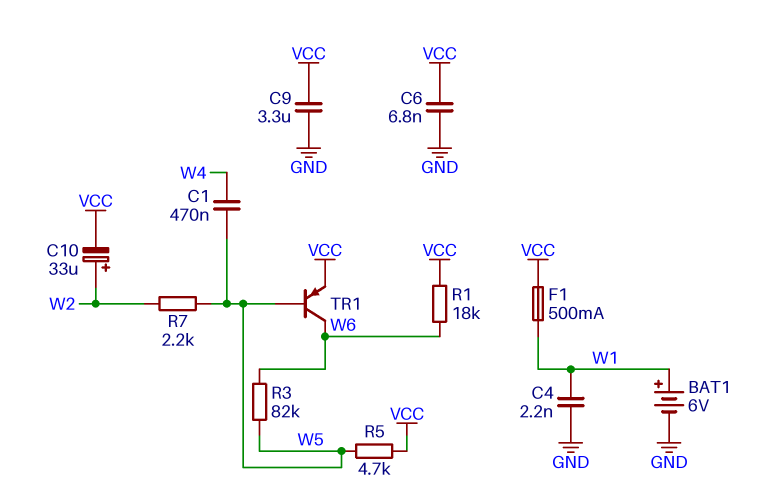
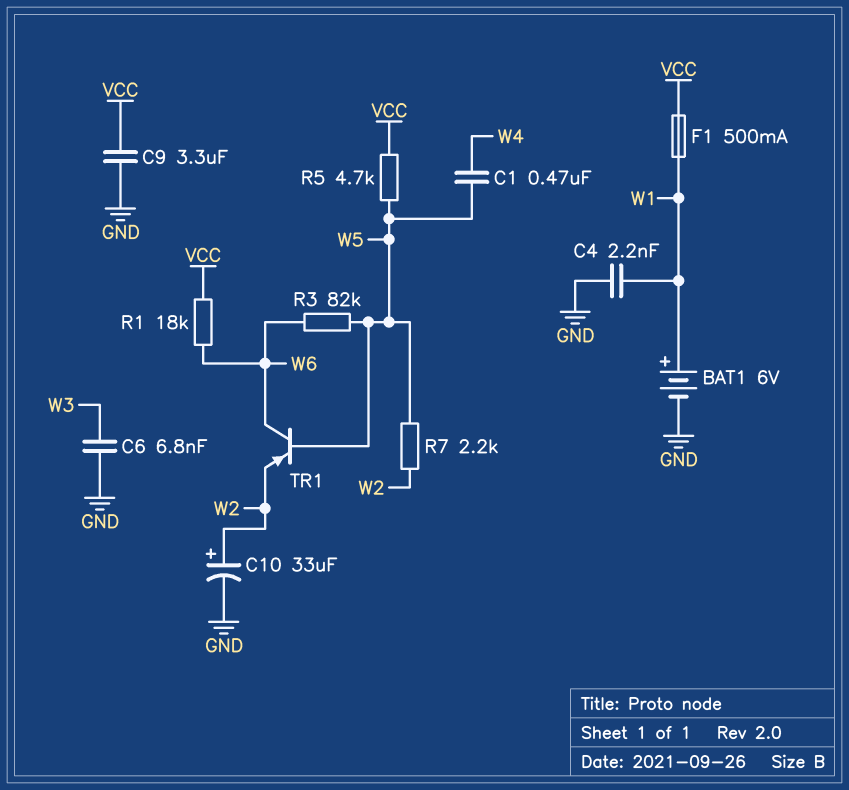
C6: 6.8nF (GND, VCC) -> 6.8nF (GND, W3)
C10: 33uF (plus W2, minus VCC) -> 33uF (plus W2, minus GND)
TR1: PNP (B W5, C W6, E VCC) -> PNP (B W5, C W6, E W2)

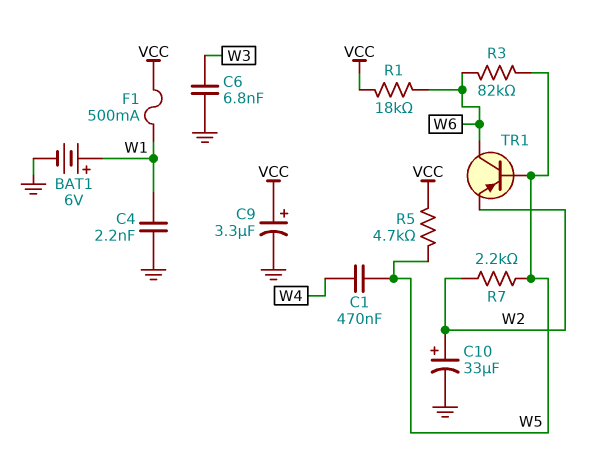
C9: 3.3uF (GND, VCC) -> 3.3uF (plus VCC, minus GND)

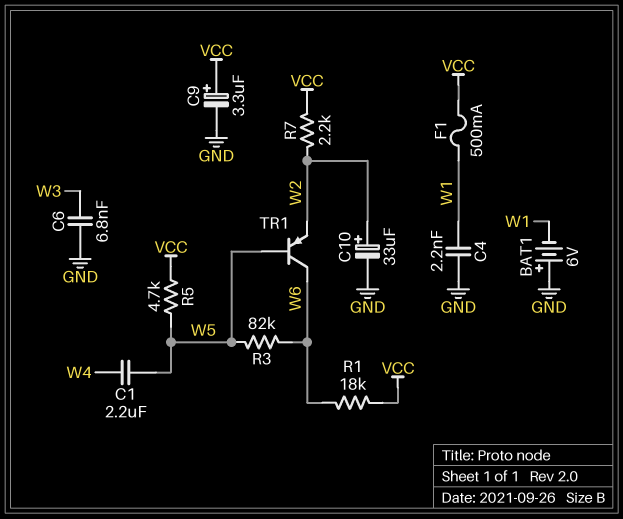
BAT1: 6V (plus W1, minus GND) -> 6V (plus GND, minus W1)
C1: 470nF (W4, W5) -> 2.2uF (W4, W5)
R7: 2.2k (W2, W5) -> 2.2k (VCC, W2)

